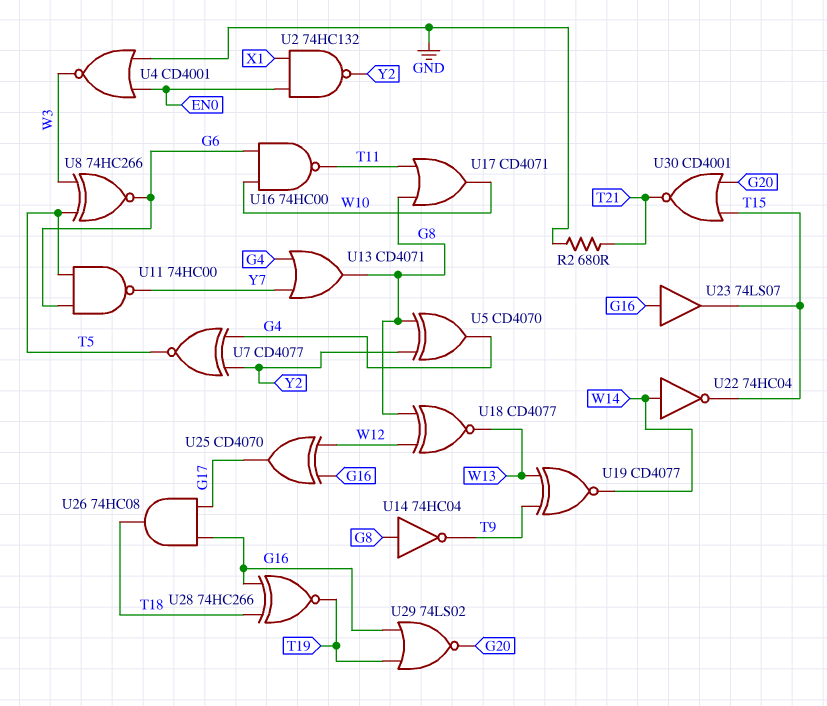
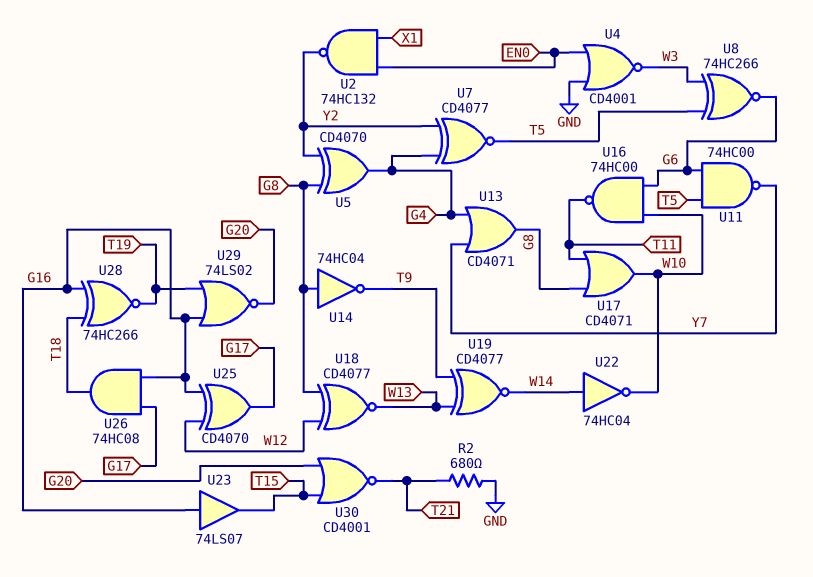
U22: NOT 74HC04 (in W14, out T15) -> NOT 74HC04 (in W14, out W10)

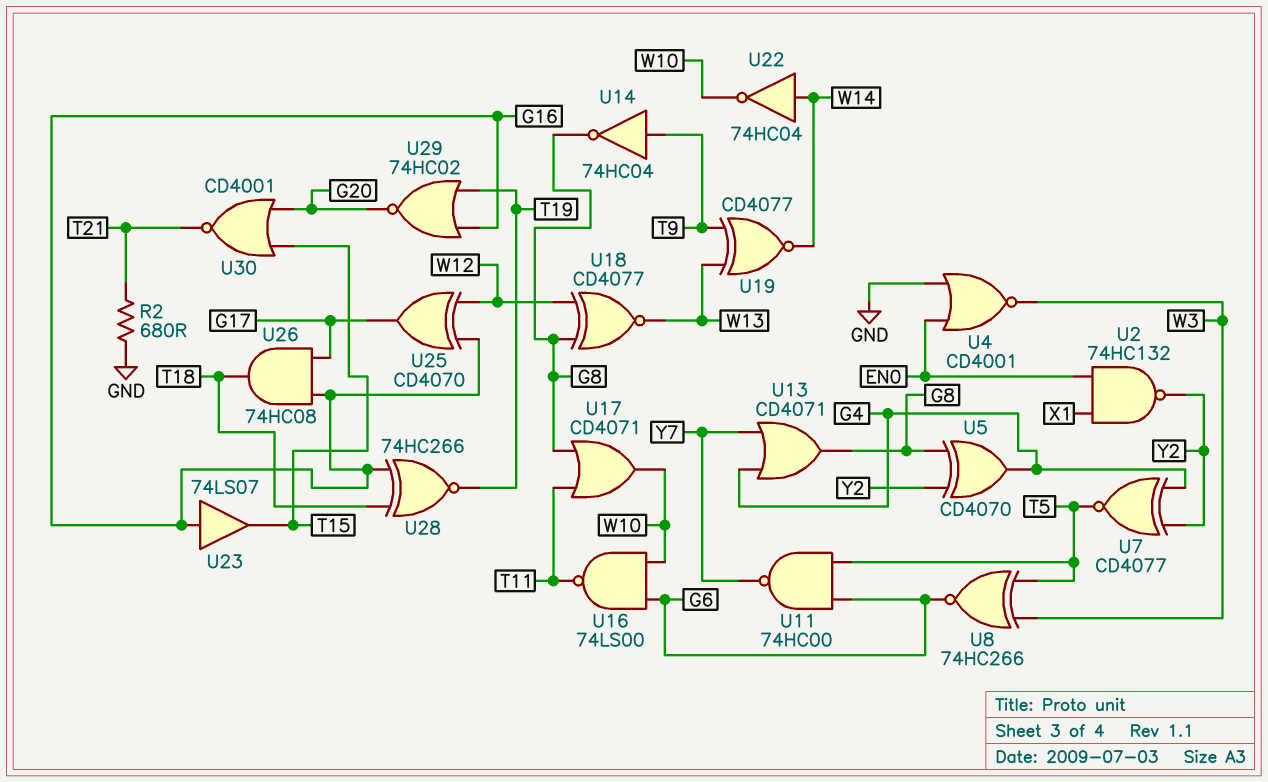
U14: NOT 74HC04 (in G8, out T9) -> NOT 74HC04 (in T9, out G8)
U16: NAND 74HC00 (in G6, in W10, out T11) -> NAND 74LS00 (in G6, in W10, out T11)
U29: NOR 74LS02 (in G16, in T19, out G20) -> NOR 74HC02 (in G16, in T19, out G20)

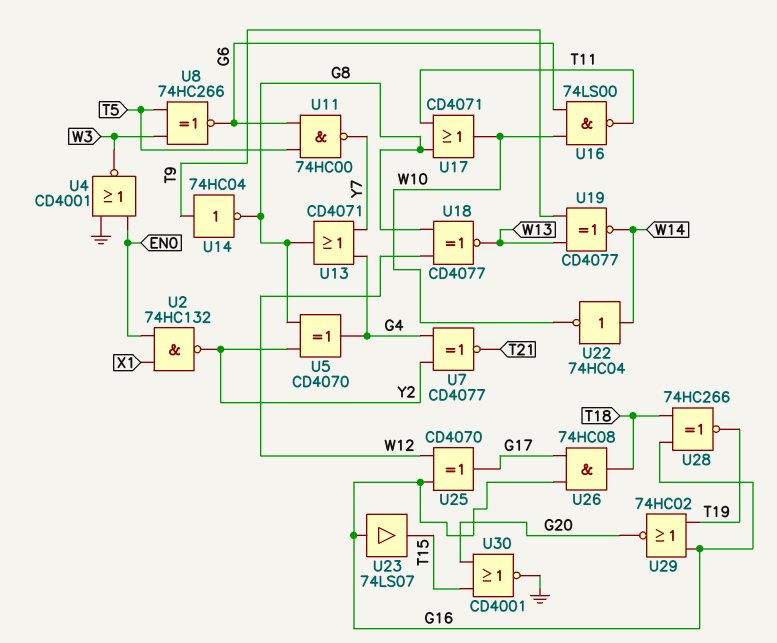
R2: 680 (GND, T21) -> none
U7: XNOR CD4077 (in G4, in Y2, out T5) -> XNOR CD4077 (in G4, in Y2, out T21)
U30: NOR CD4001 (in G20, in T15, out T21) -> NOR CD4001 (in G20, in T15, out GND)

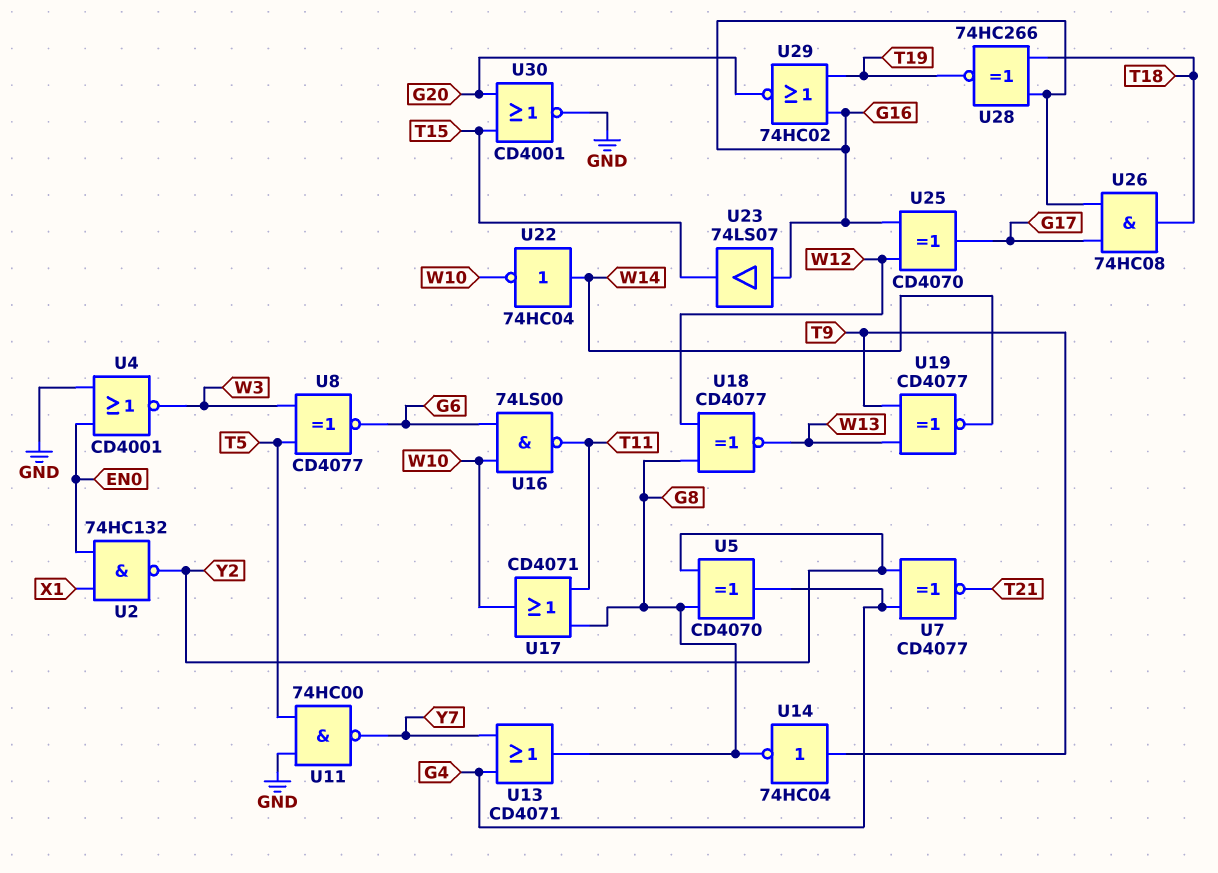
U8: XNOR 74HC266 (in T5, in W3, out G6) -> XNOR CD4077 (in T5, in W3, out G6)
U11: NAND 74HC00 (in G6, in T5, out Y7) -> NAND 74HC00 (in GND, in T5, out Y7)

